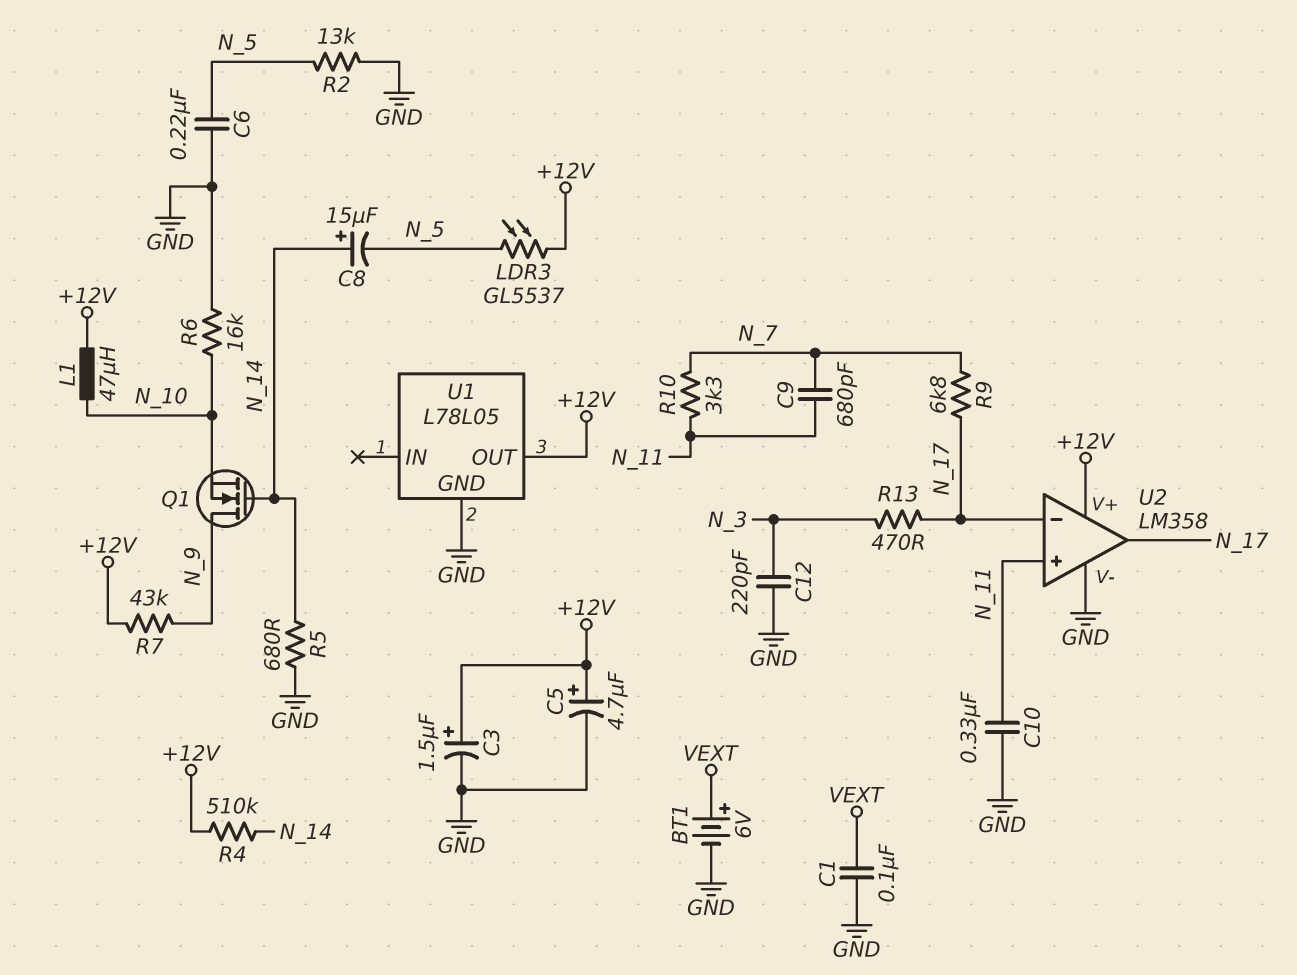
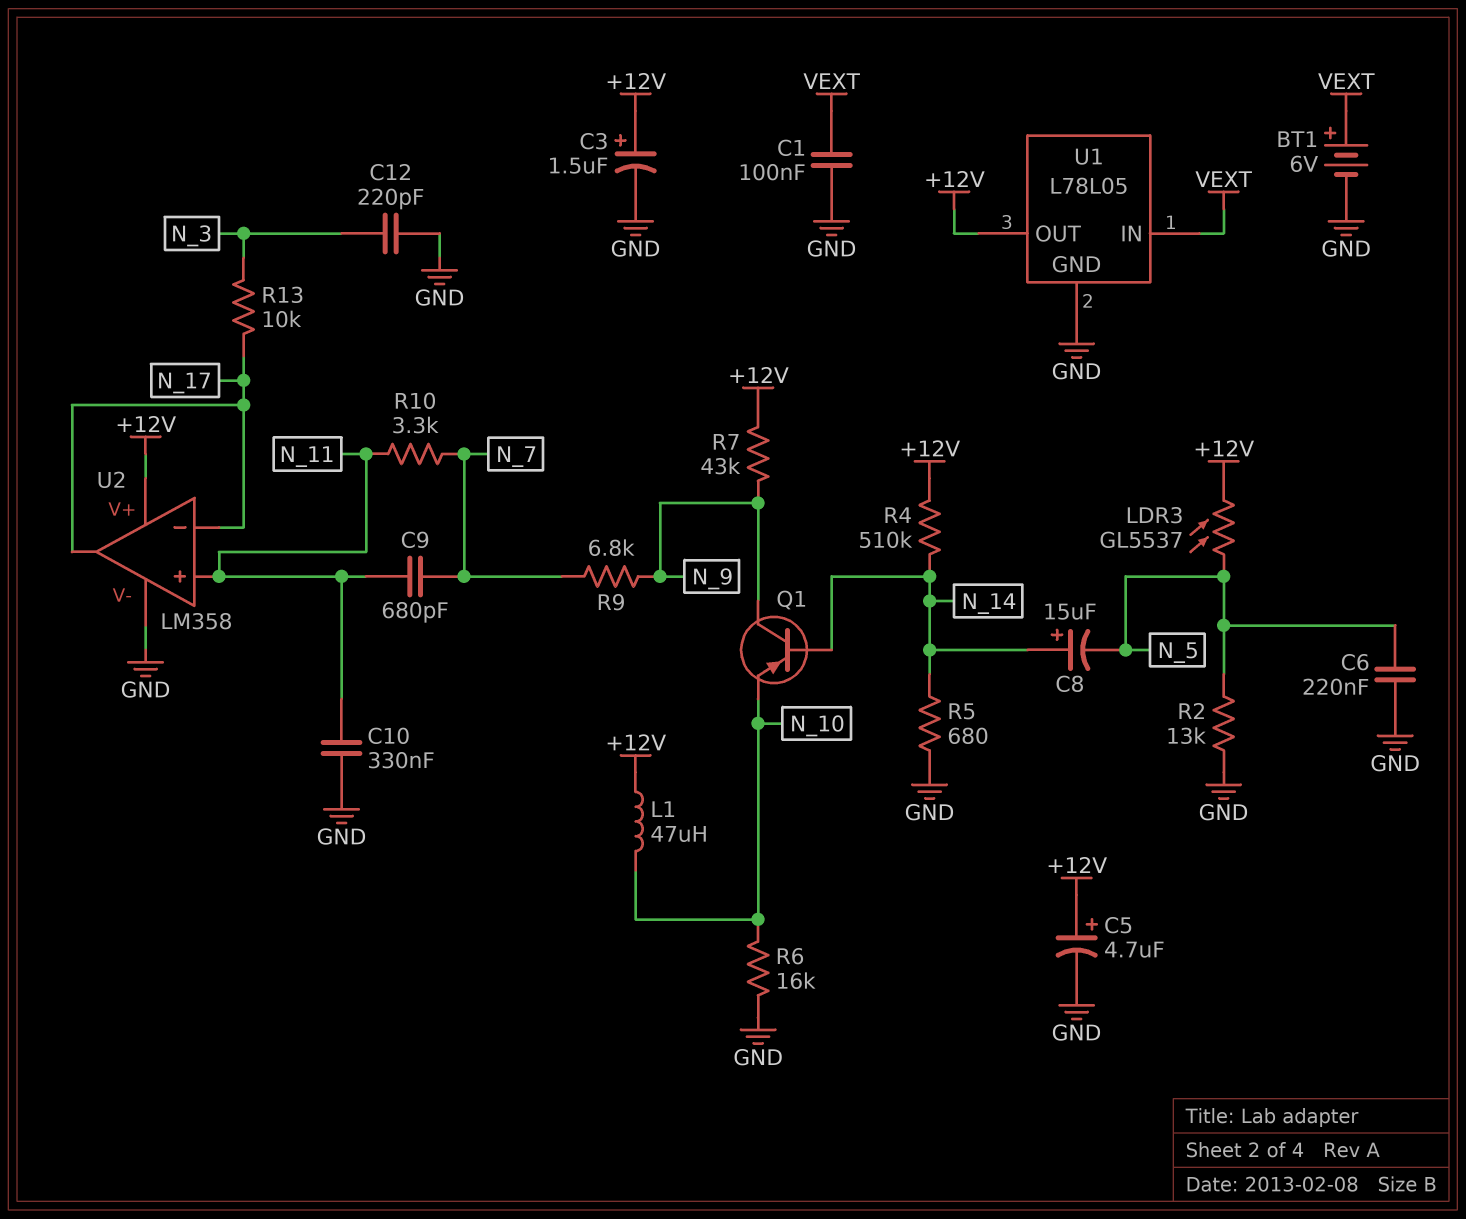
Q1: NMOS (G N_14, D N_9, S N_10) -> PNP (B N_14, C N_9, E N_10)
R9: 6.8k (N_7, N_17) -> 6.8k (N_7, N_9)
R13: 470 (N_3, N_17) -> 10k (N_3, N_17)
U1 pin IN: none -> VEXT

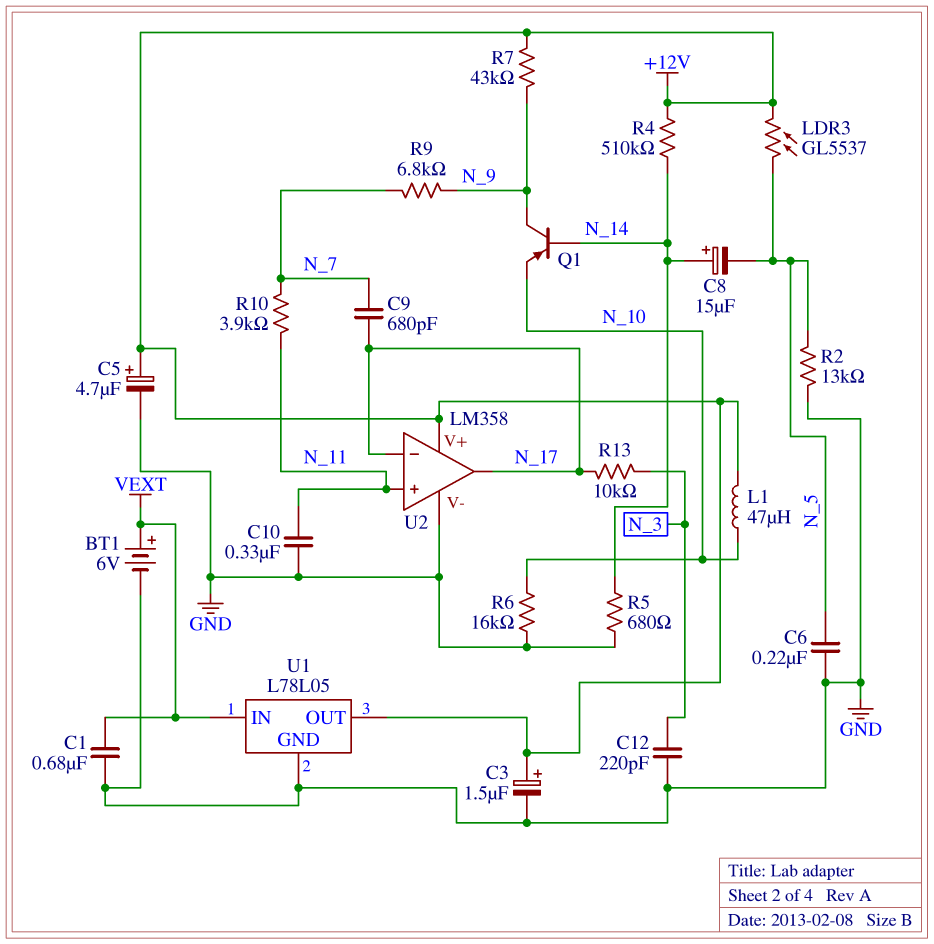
C1: 100nF (GND, VEXT) -> 680nF (GND, VEXT)
C9: 680pF (N_7, N_11) -> 680pF (N_7, N_17)
R10: 3.3k (N_7, N_11) -> 3.9k (N_7, N_11)

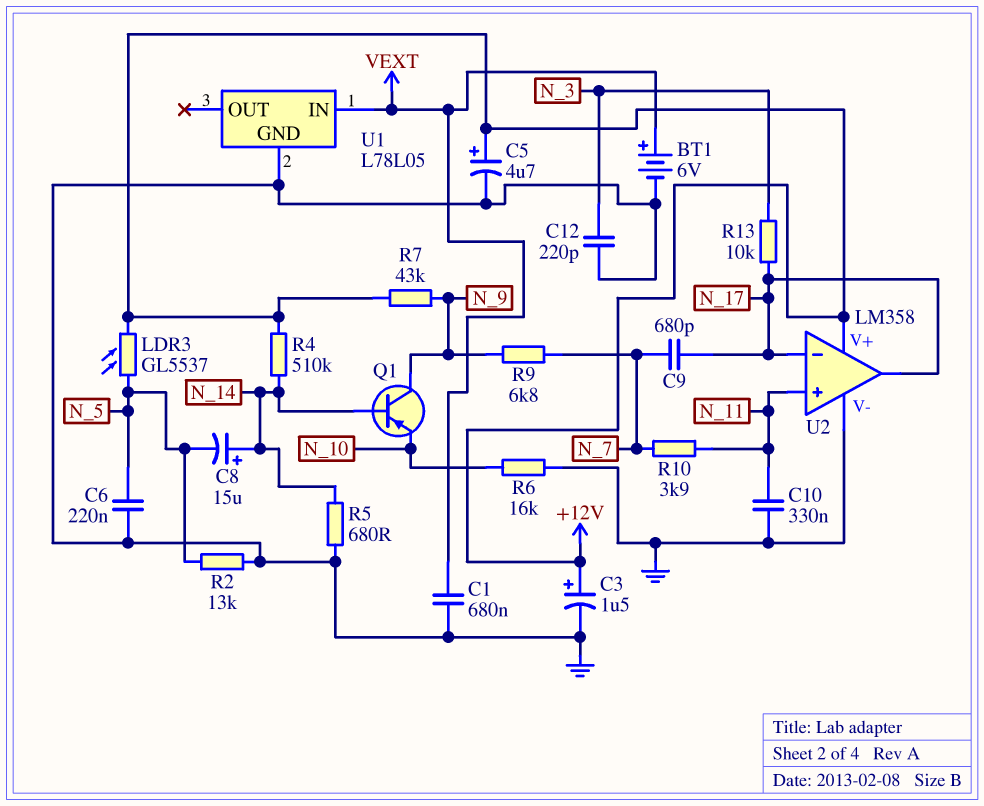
L1: 47uH (+12V, N_10) -> none
U1 pin OUT: +12V -> none

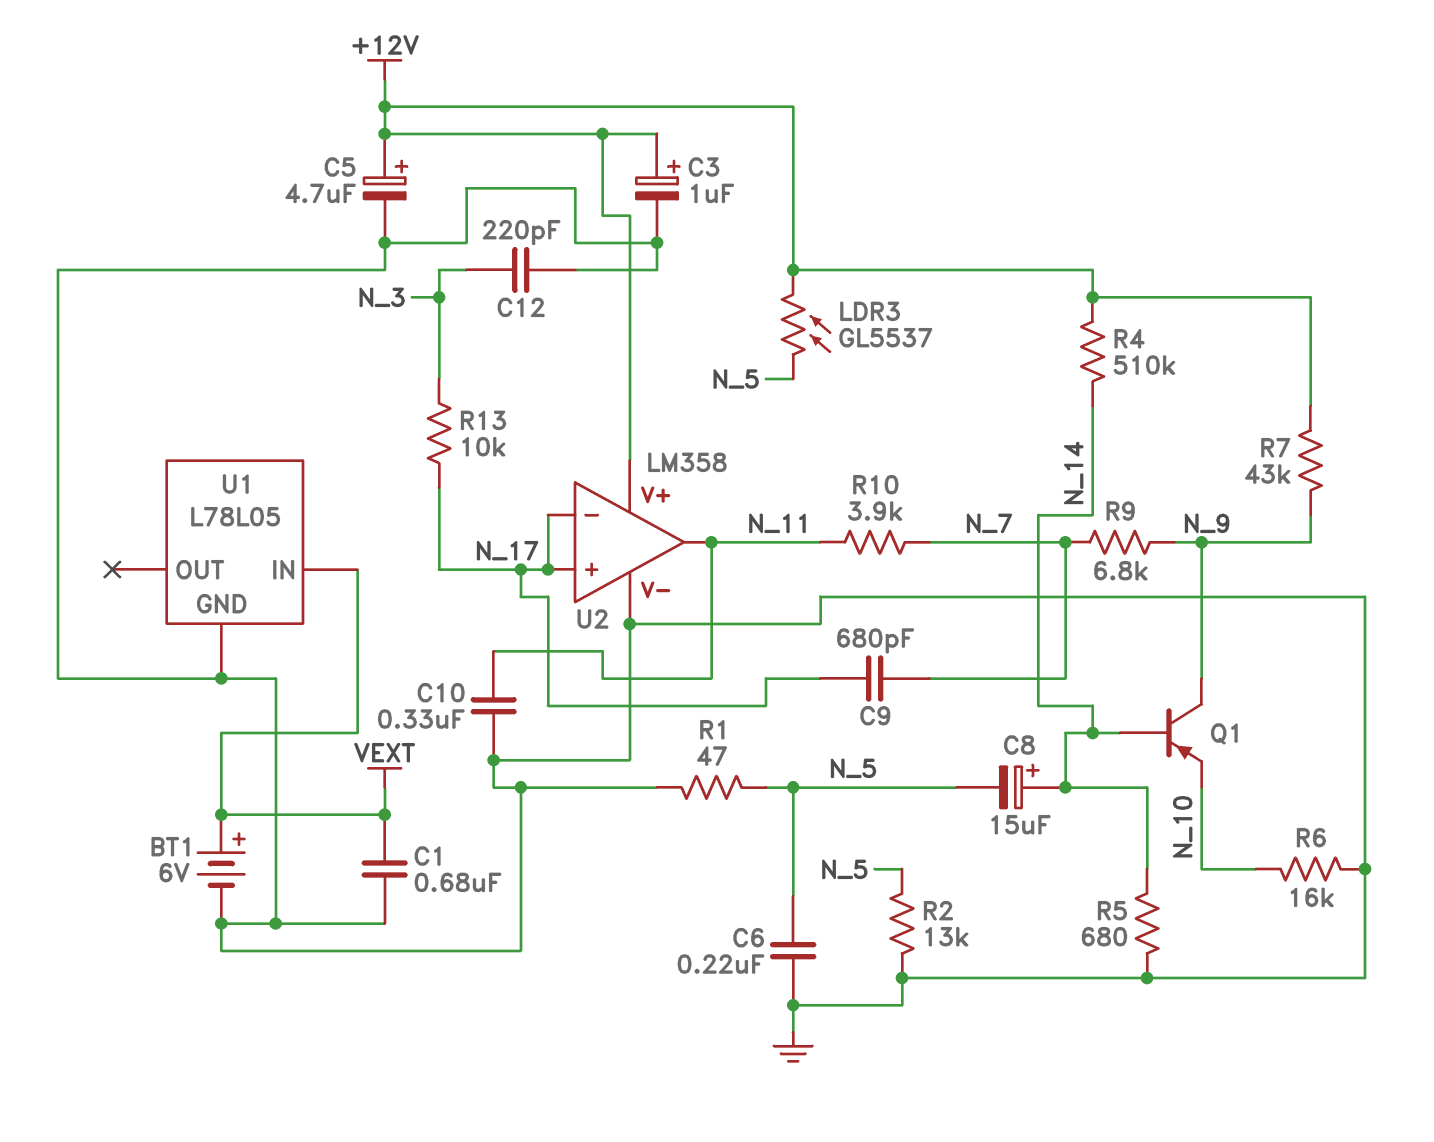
C3: 1.5uF (plus +12V, minus GND) -> 1uF (plus +12V, minus GND)
R1: none -> 47 (GND, N_5)
U2 pin in+: N_11 -> N_17
U2 pin out: N_17 -> N_11

